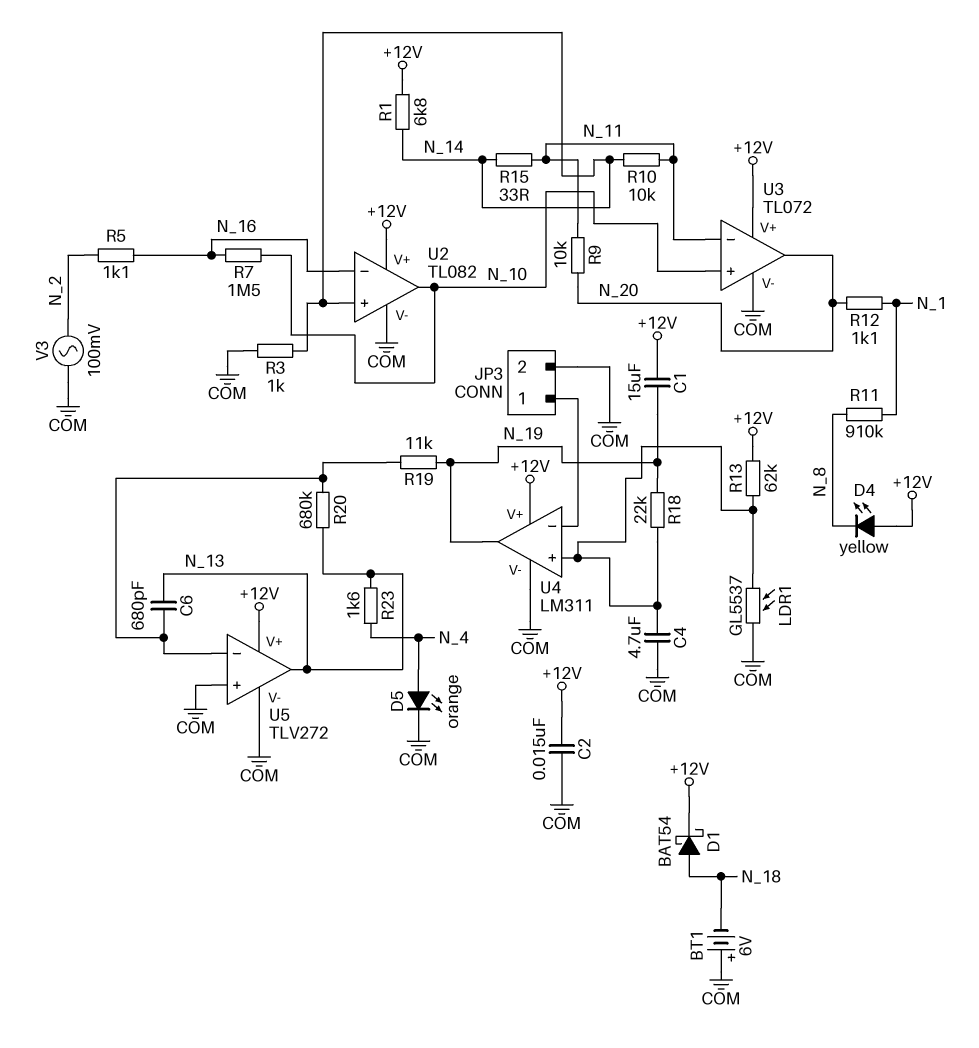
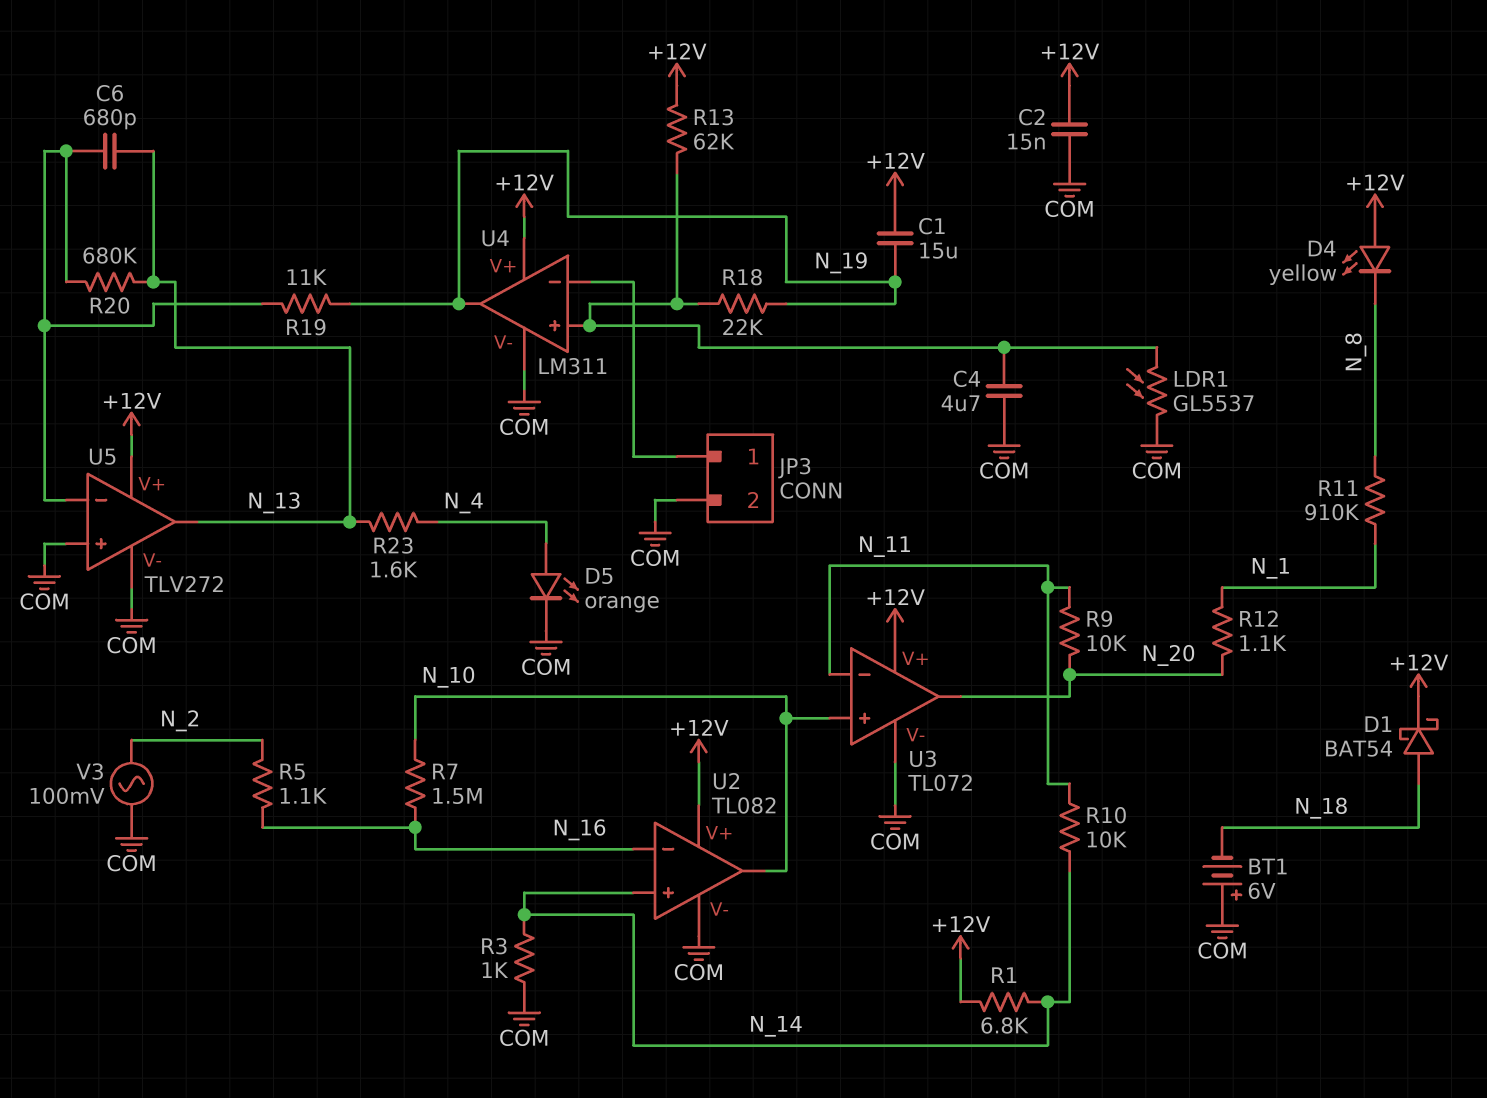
R15: 33 (N_11, N_14) -> none

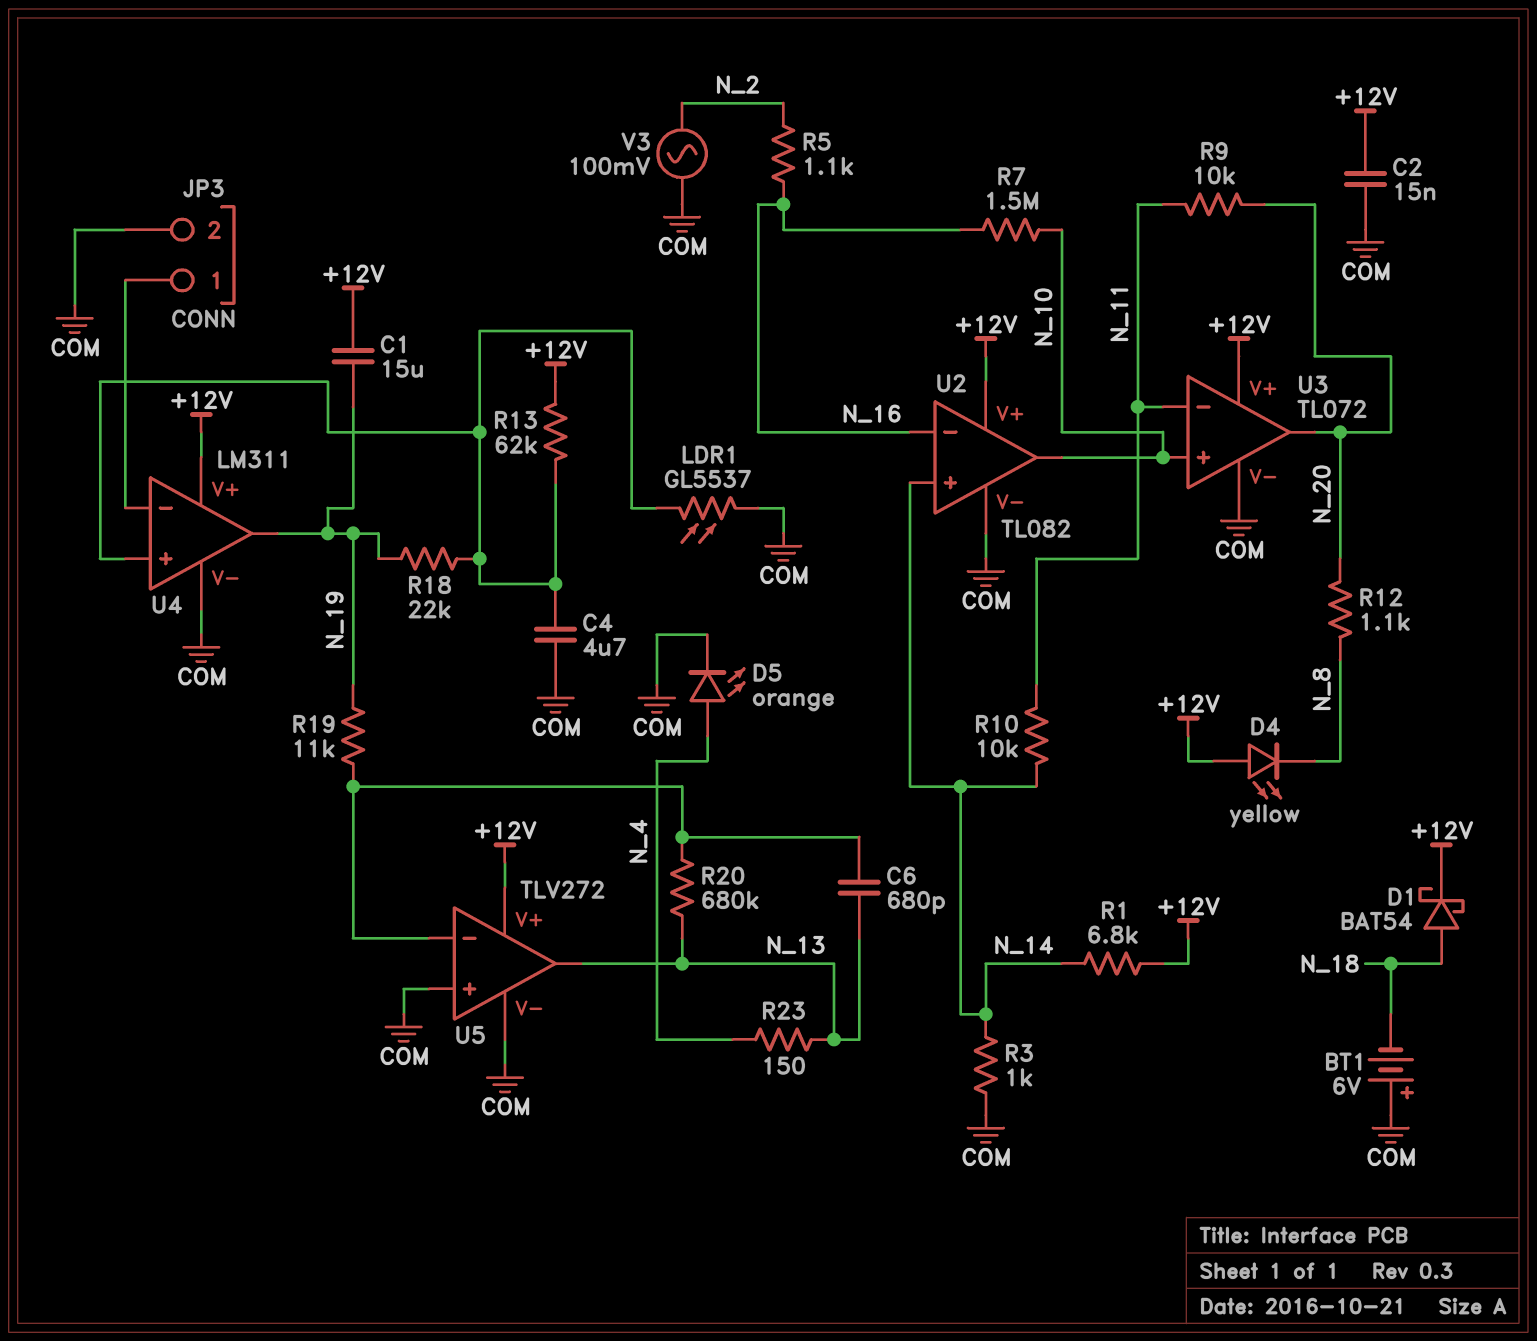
R11: 910k (N_1, N_8) -> none
R12: 1.1k (N_1, N_20) -> 1.1k (N_8, N_20)
R23: 1.6k (N_4, N_13) -> 150 (N_4, N_13)

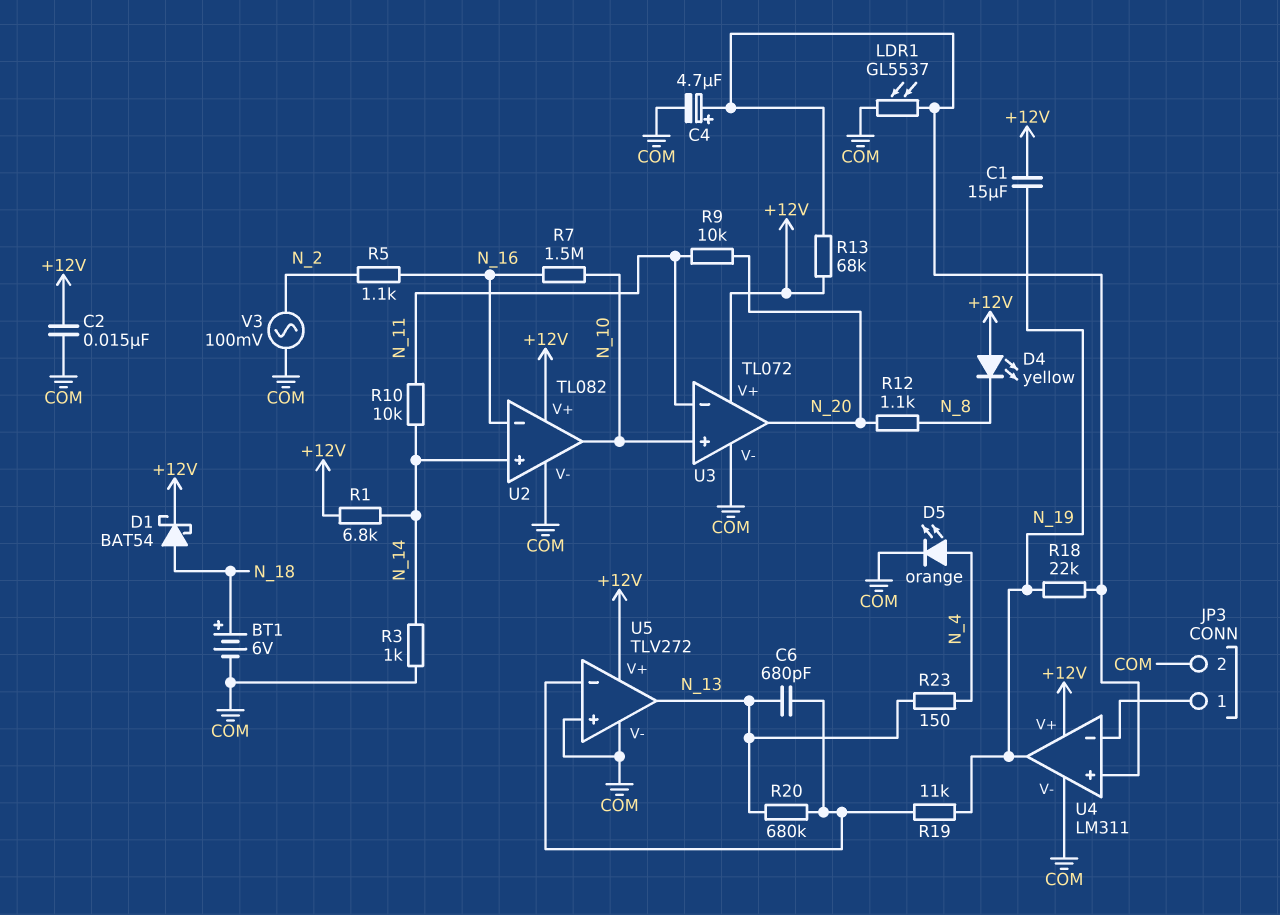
BT1: 6V (plus COM, minus N_18) -> 6V (plus N_18, minus COM)
C4: 4.7uF (COM, U4/in+) -> 4.7uF (plus U4/in+, minus COM)
R13: 62k (+12V, U4/in+) -> 68k (+12V, U4/in+)

